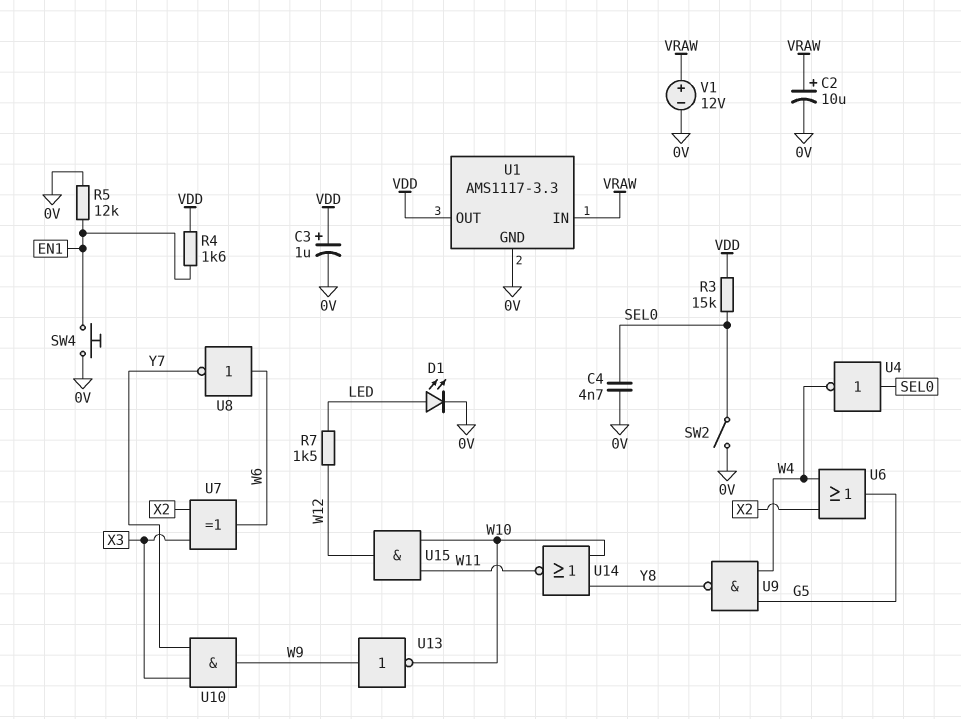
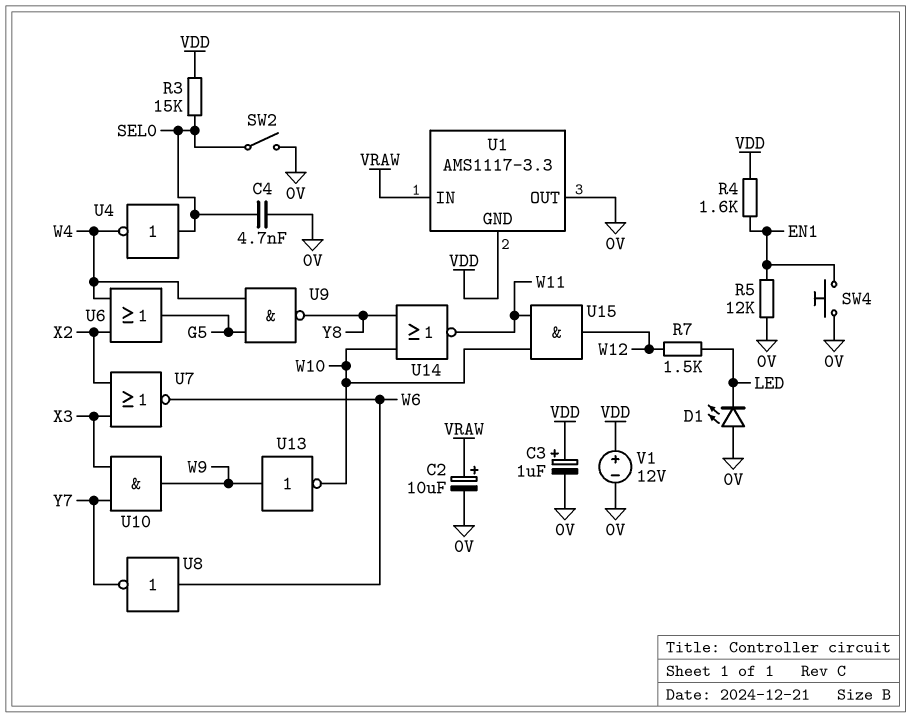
D1: LED (A LED, K 0V) -> LED (A 0V, K LED)
U1 pin GND: 0V -> VDD
U1 pin OUT: VDD -> 0V
U7: XOR (in X2, in X3, out W6) -> NOR (in X2, in X3, out W6)
V1: 12V (plus VRAW, minus 0V) -> 12V (plus VDD, minus 0V)

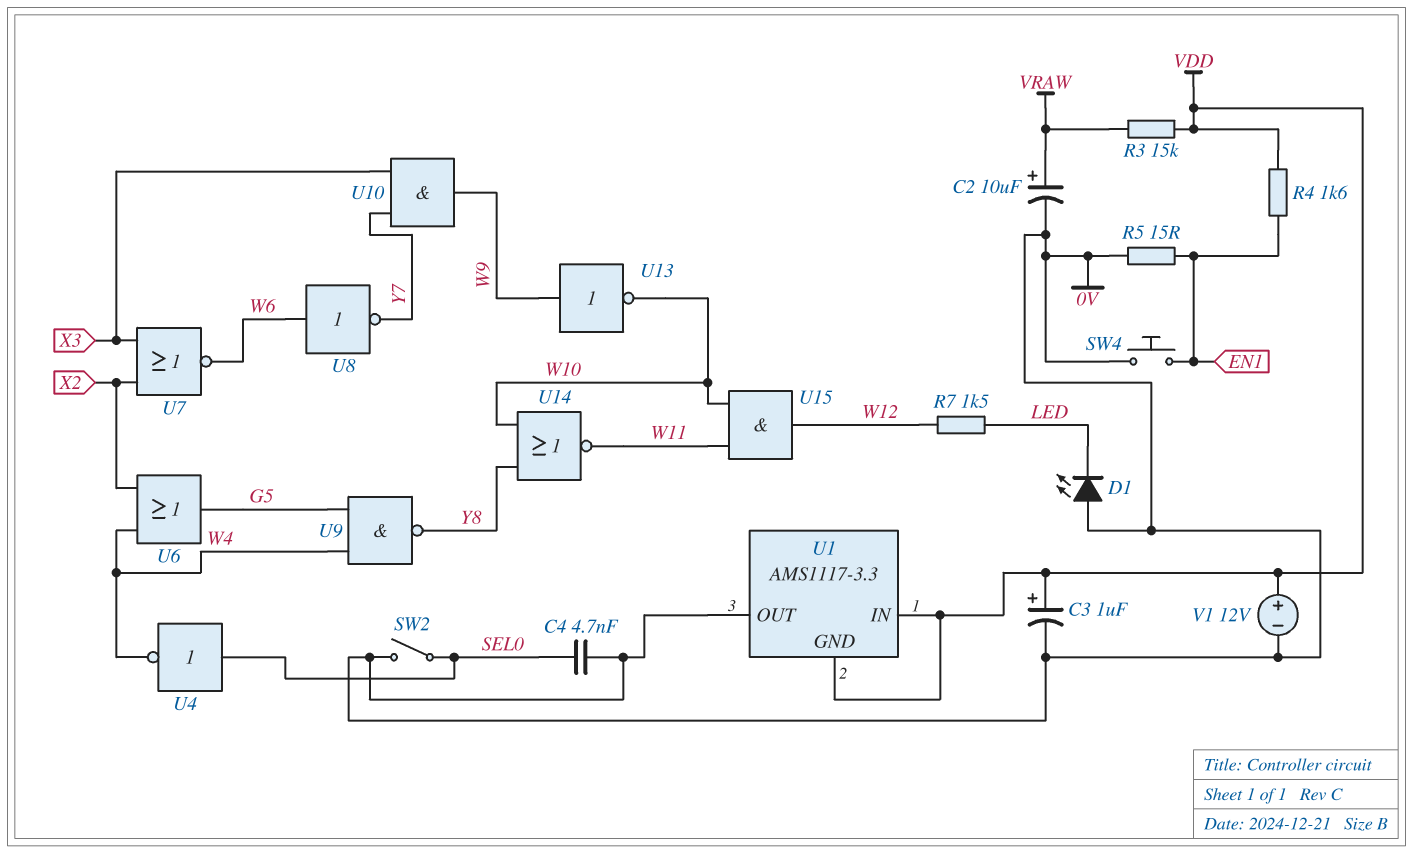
R3: 15k (SEL0, VDD) -> 15k (VDD, VRAW)
R5: 12k (0V, EN1) -> 15 (0V, EN1)
U1 pin IN: VRAW -> VDD

